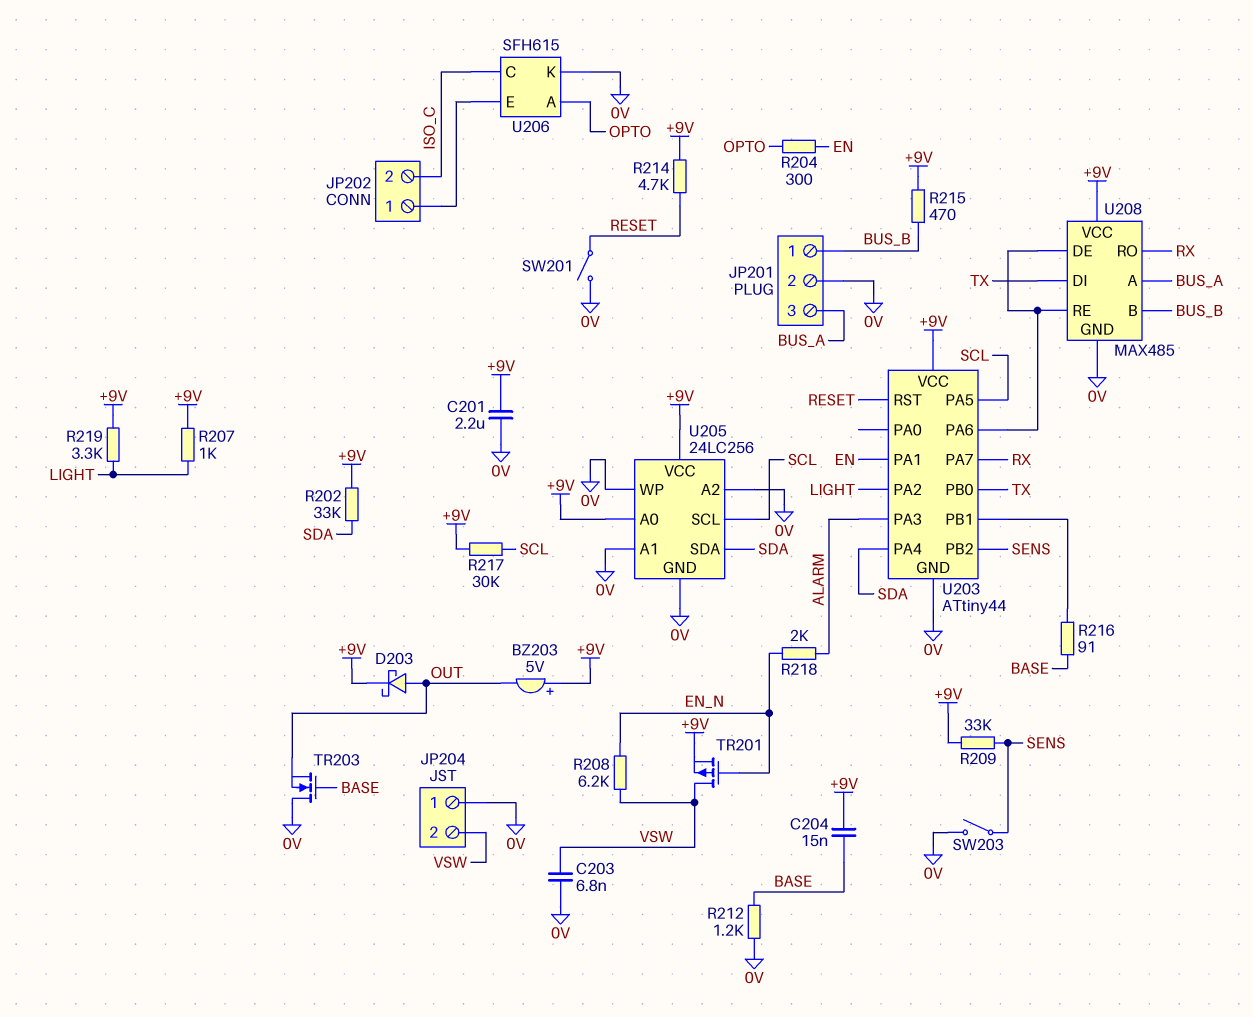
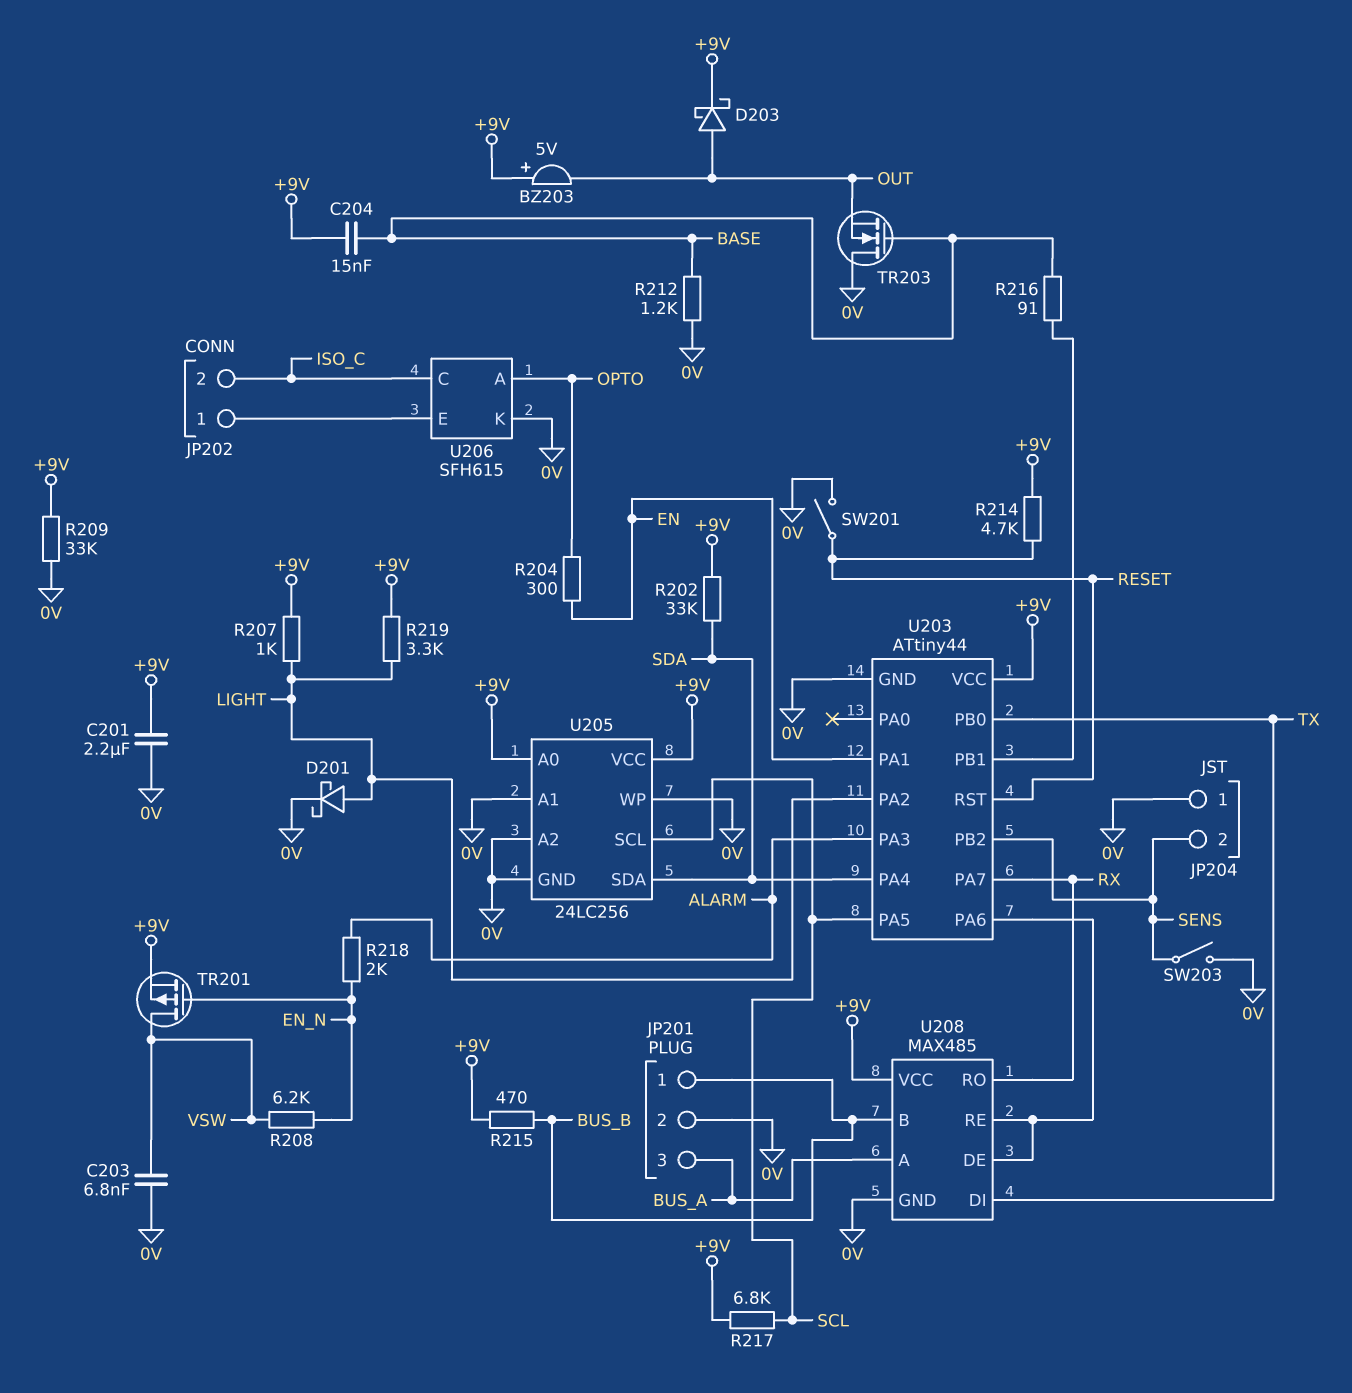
D201: none -> schottky (A LIGHT, K 0V)
JP204 pin 2: VSW -> SENS
R209: 33k (+9V, SENS) -> 33k (+9V, 0V)
R217: 30k (+9V, SCL) -> 6.8k (+9V, SCL)

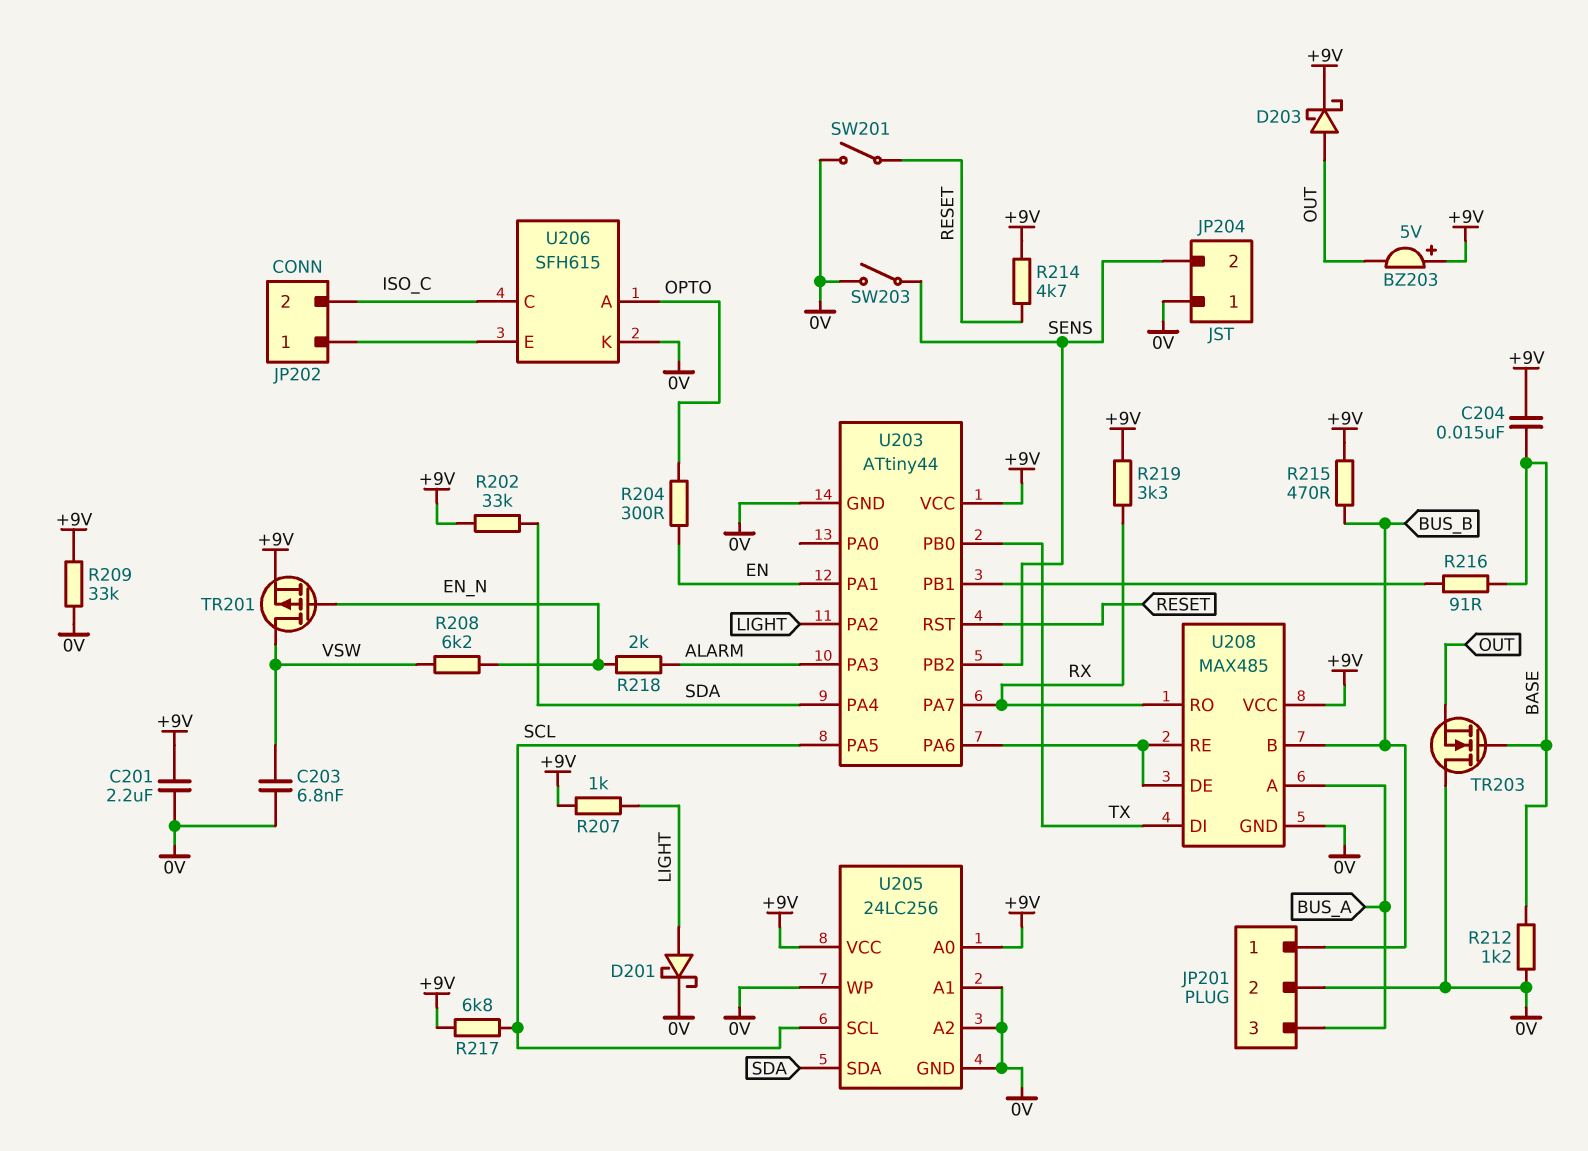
R219: 3.3k (+9V, LIGHT) -> 3.3k (+9V, RX)

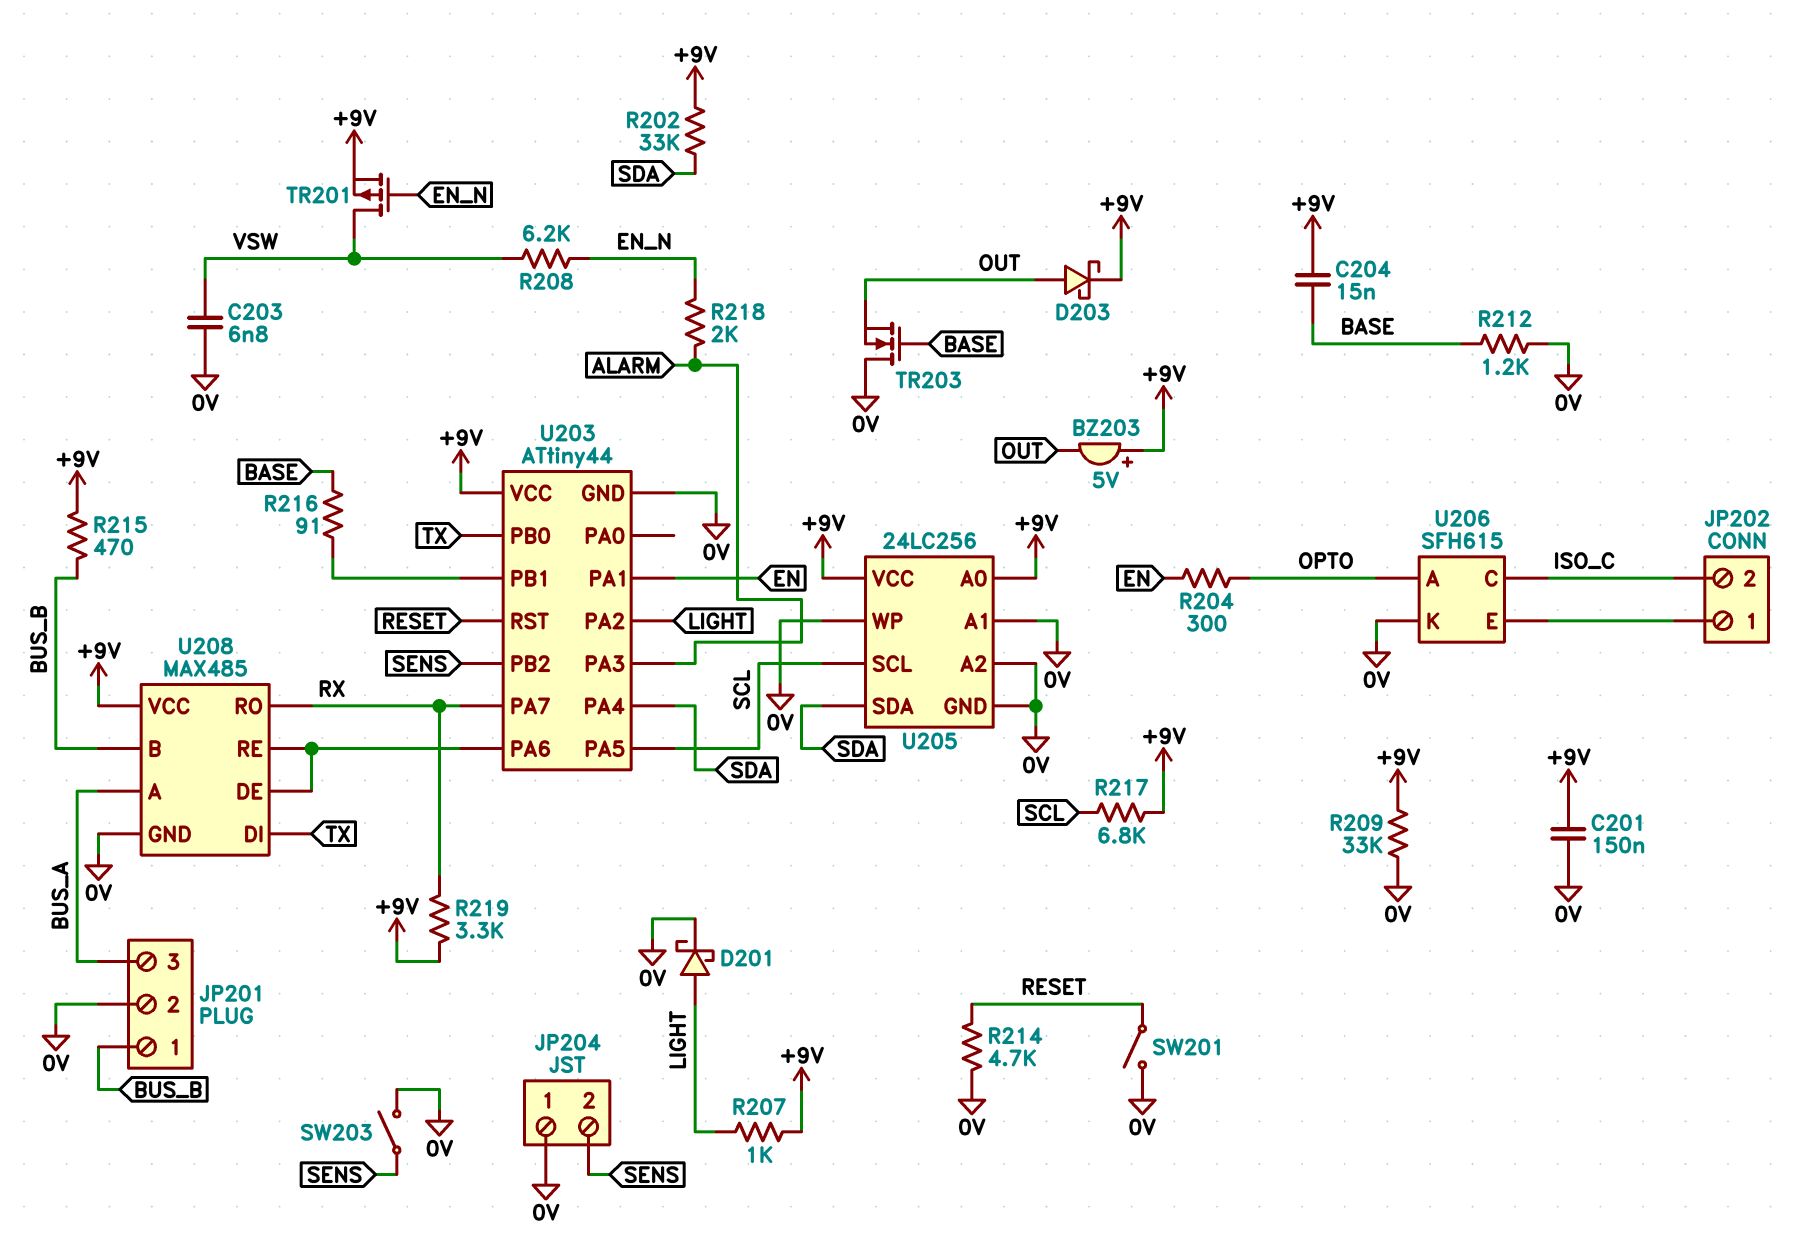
C201: 2.2uF (+9V, 0V) -> 150nF (+9V, 0V)
R214: 4.7k (+9V, RESET) -> 4.7k (0V, RESET)

